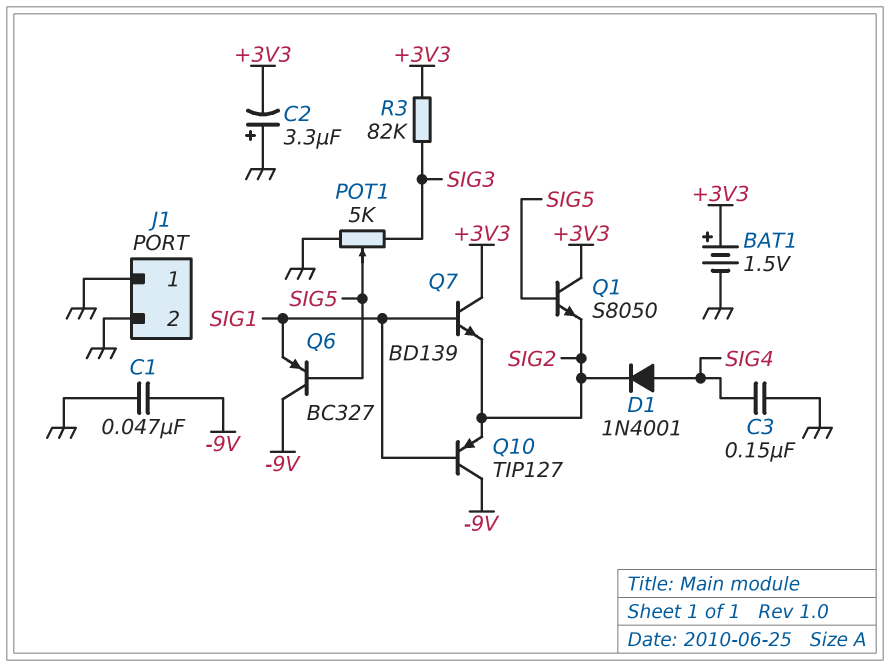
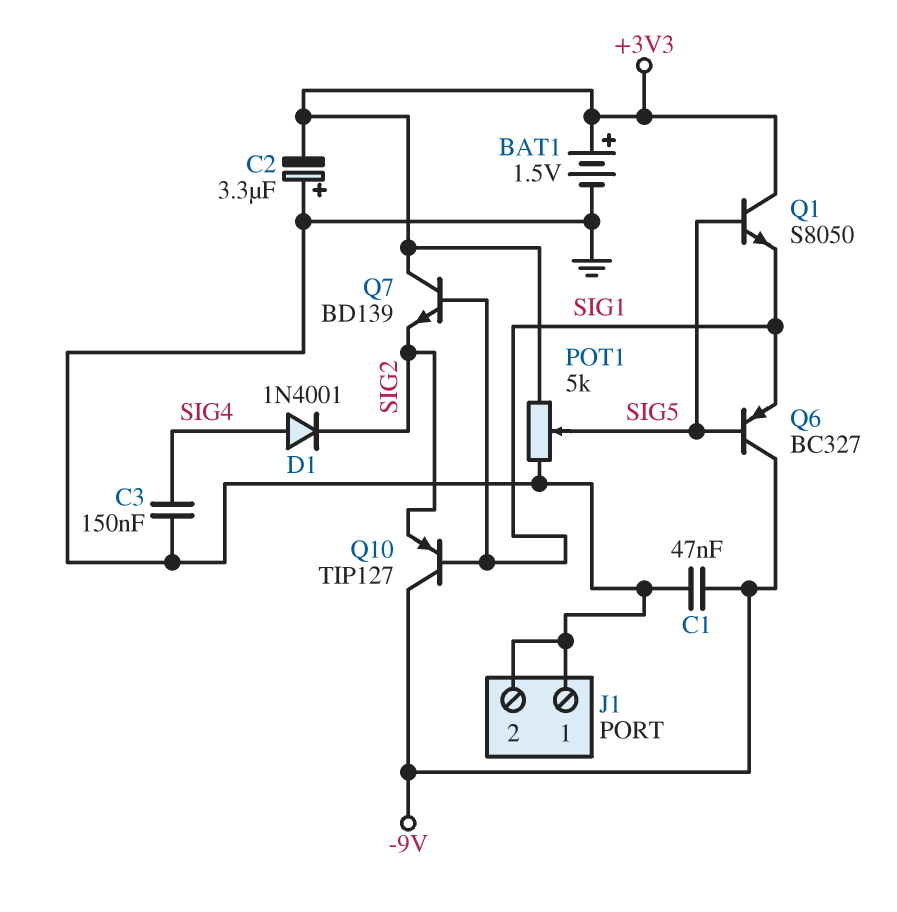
POT1: 5k (GND, SIG3, wiper SIG5) -> 5k (+3V3, GND, wiper SIG5)
Q1: NPN S8050 (B SIG5, C +3V3, E SIG2) -> NPN S8050 (B SIG5, C +3V3, E SIG1)
R3: 82k (+3V3, SIG3) -> none

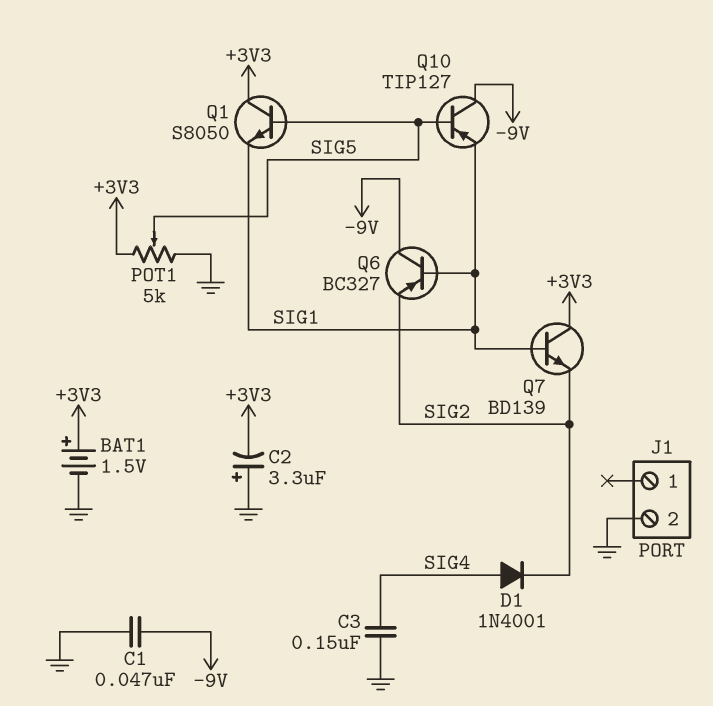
J1 pin 1: GND -> none
Q6: PNP BC327 (B SIG5, C -9V, E SIG1) -> PNP BC327 (B SIG1, C -9V, E SIG2)
Q10: PNP TIP127 (B SIG1, C -9V, E SIG2) -> PNP TIP127 (B SIG5, C -9V, E SIG1)

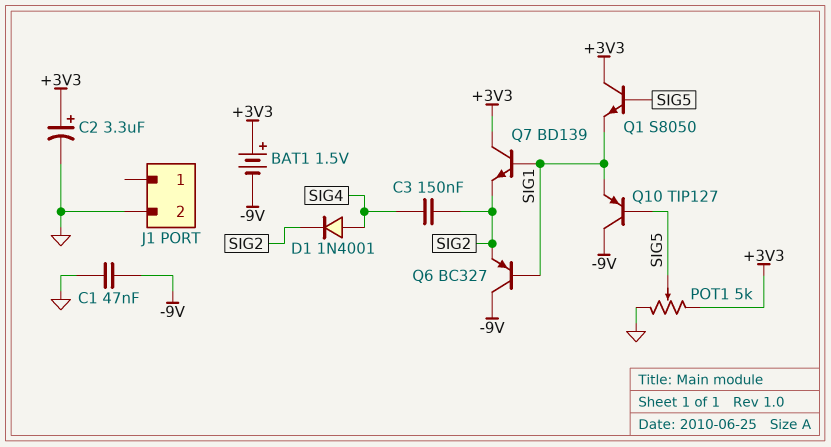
BAT1: 1.5V (plus +3V3, minus GND) -> 1.5V (plus +3V3, minus -9V)
C2: 3.3uF (plus GND, minus +3V3) -> 3.3uF (plus +3V3, minus GND)
C3: 150nF (GND, SIG4) -> 150nF (SIG2, SIG4)

